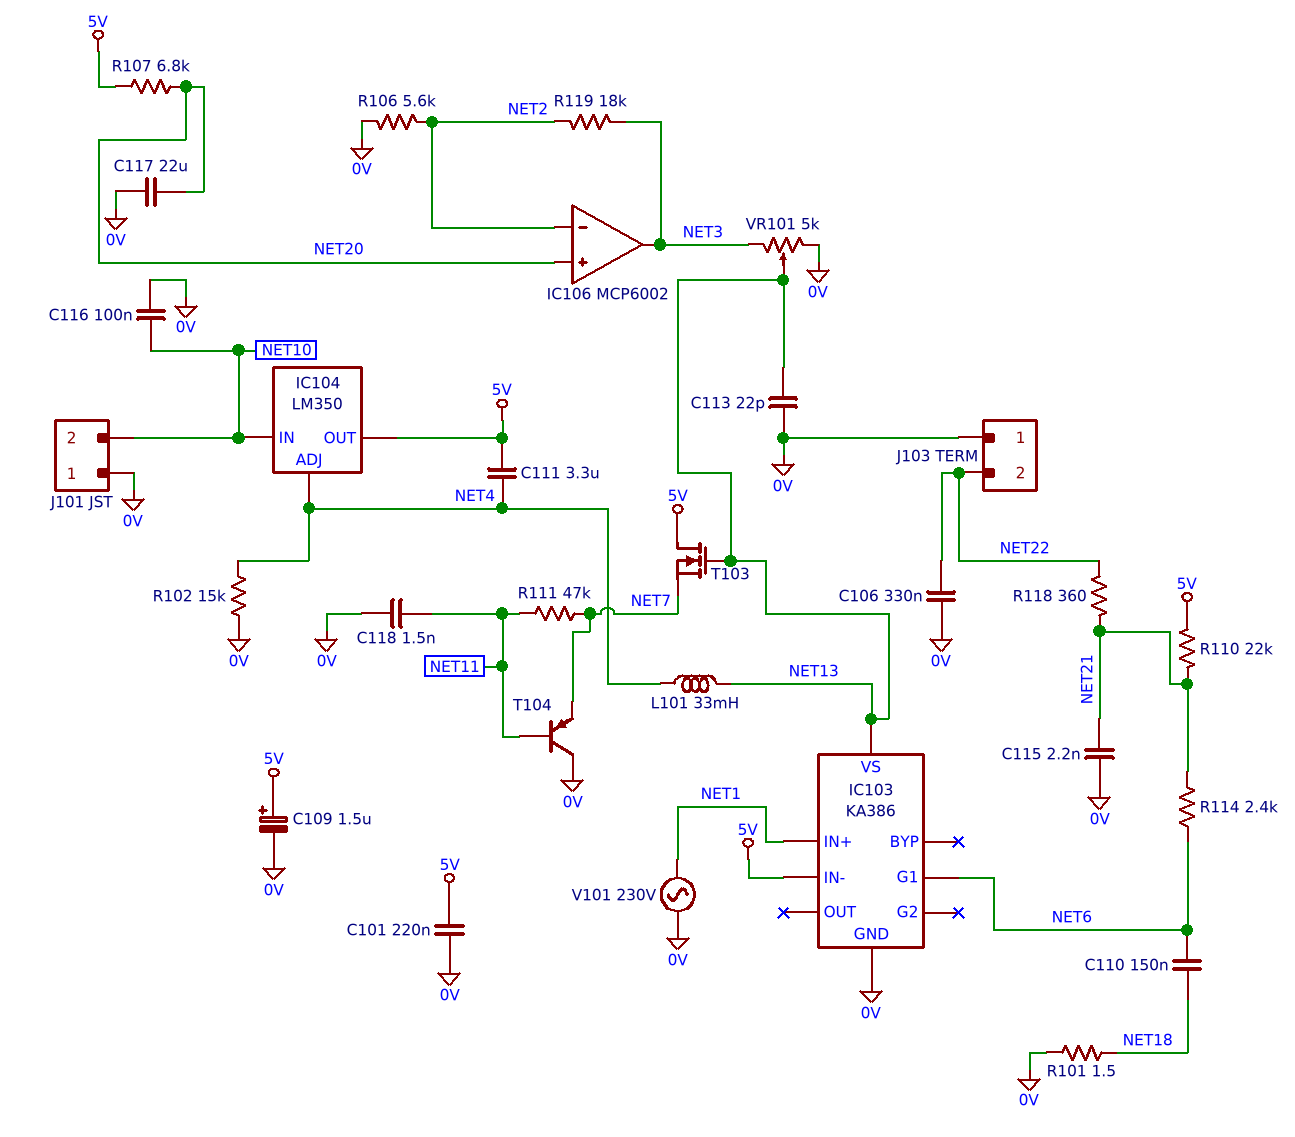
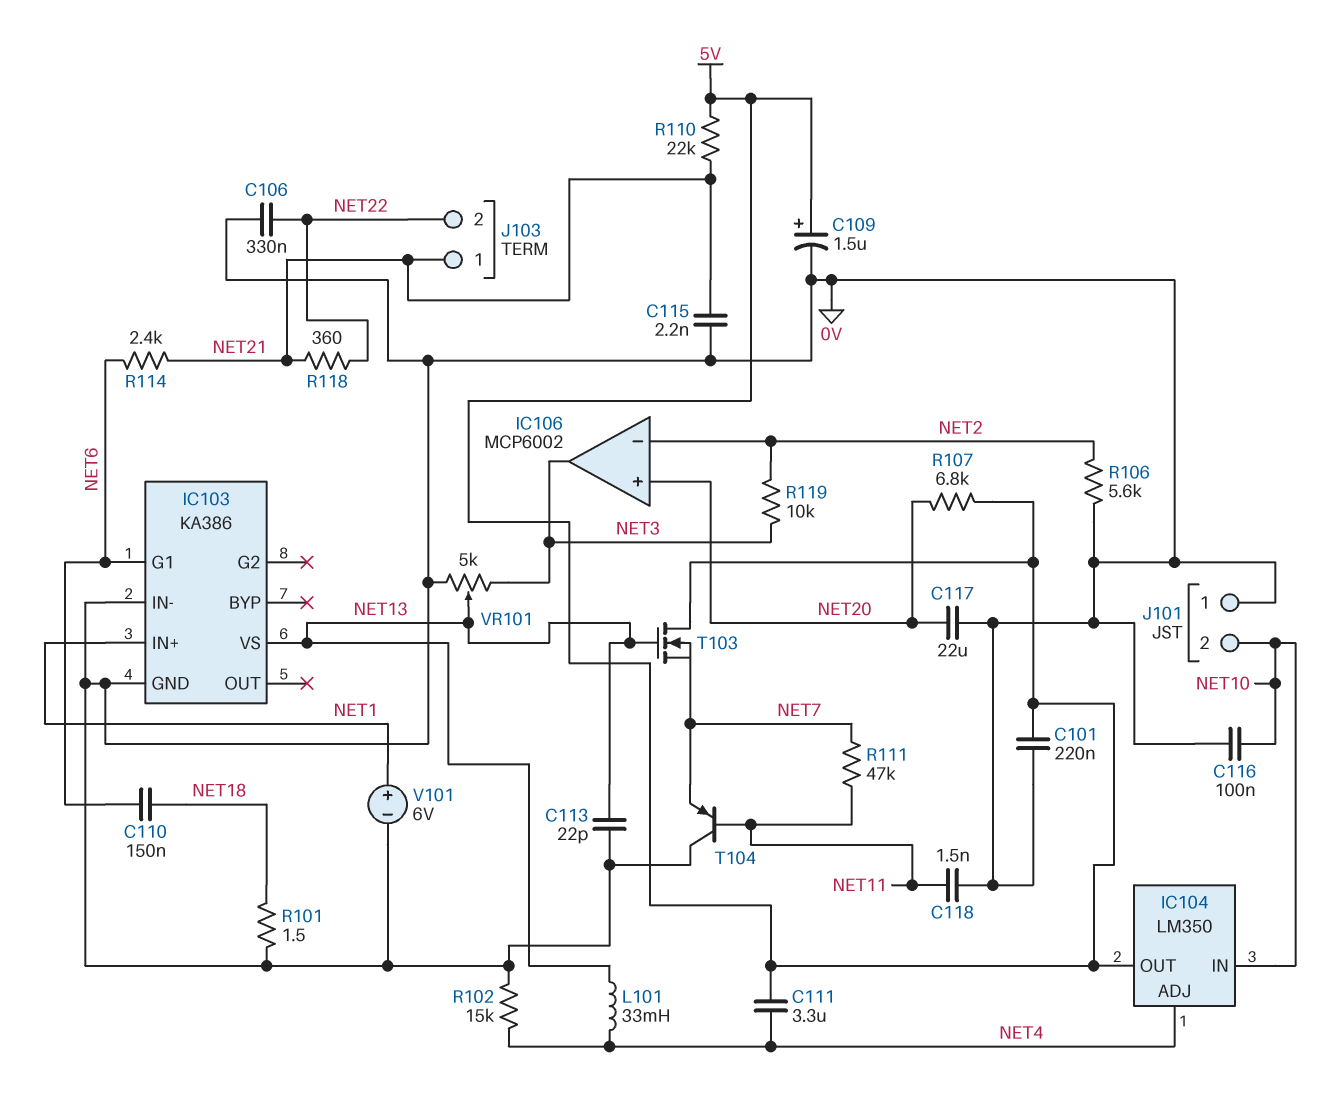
IC103 pin IN-: 5V -> 0V
J103 pin 1: 0V -> NET21
R119: 18k (NET2, NET3) -> 10k (NET2, NET3)
V101: AC 230V (0V, NET1) -> 6V (plus NET1, minus 0V)

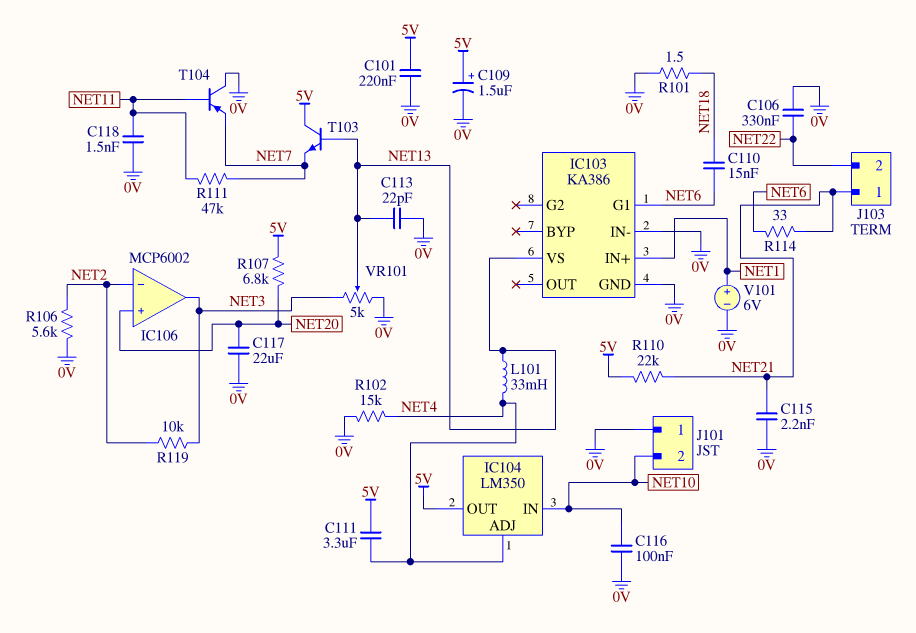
C110: 150nF (NET6, NET18) -> 15nF (NET6, NET18)
R114: 2.4k (NET6, NET21) -> 33 (NET6, NET21)
R118: 360 (NET21, NET22) -> none
T103: NMOS (G NET13, D 5V, S NET7) -> NPN (B NET13, C 5V, E NET7)

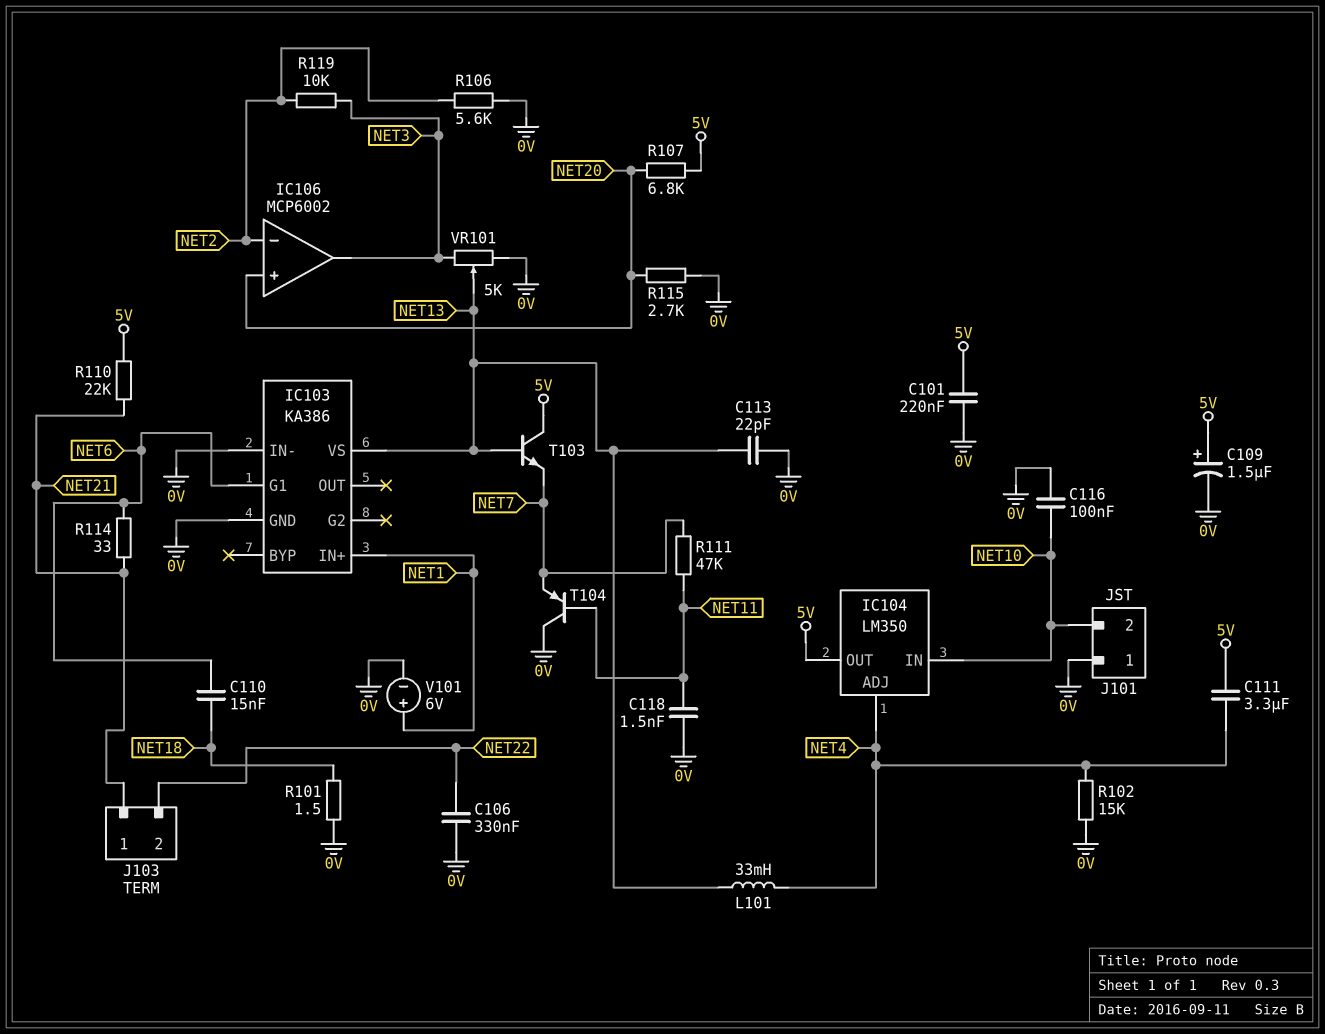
C115: 2.2nF (0V, NET21) -> none
C117: 22uF (0V, NET20) -> none
R115: none -> 2.7k (0V, NET20)

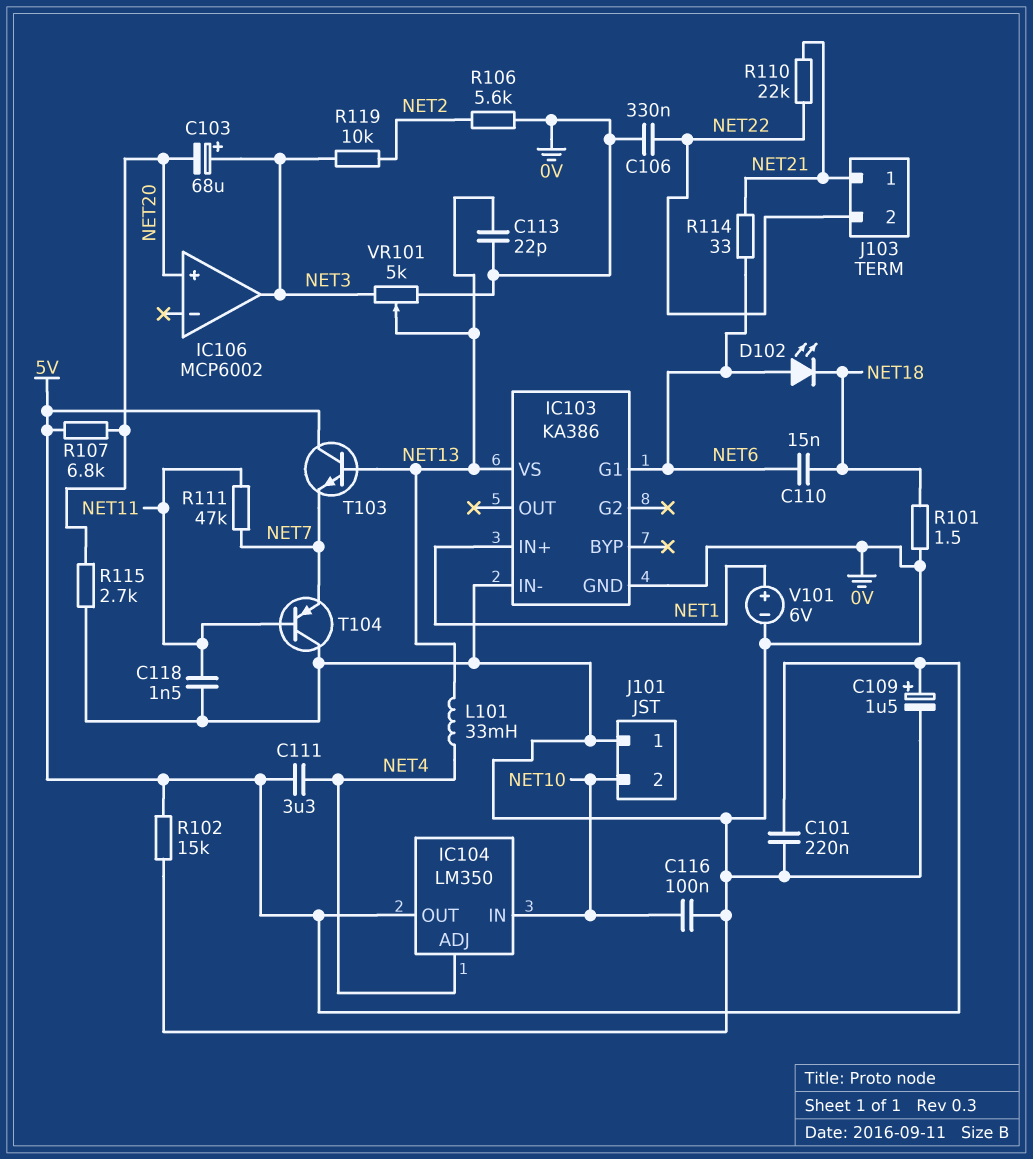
C103: none -> 68uF (plus NET3, minus NET20)
D102: none -> LED (A NET6, K NET18)
IC106 pin in-: NET2 -> none
R102: 15k (0V, NET4) -> 15k (0V, 5V)
R110: 22k (5V, NET21) -> 22k (NET21, NET22)

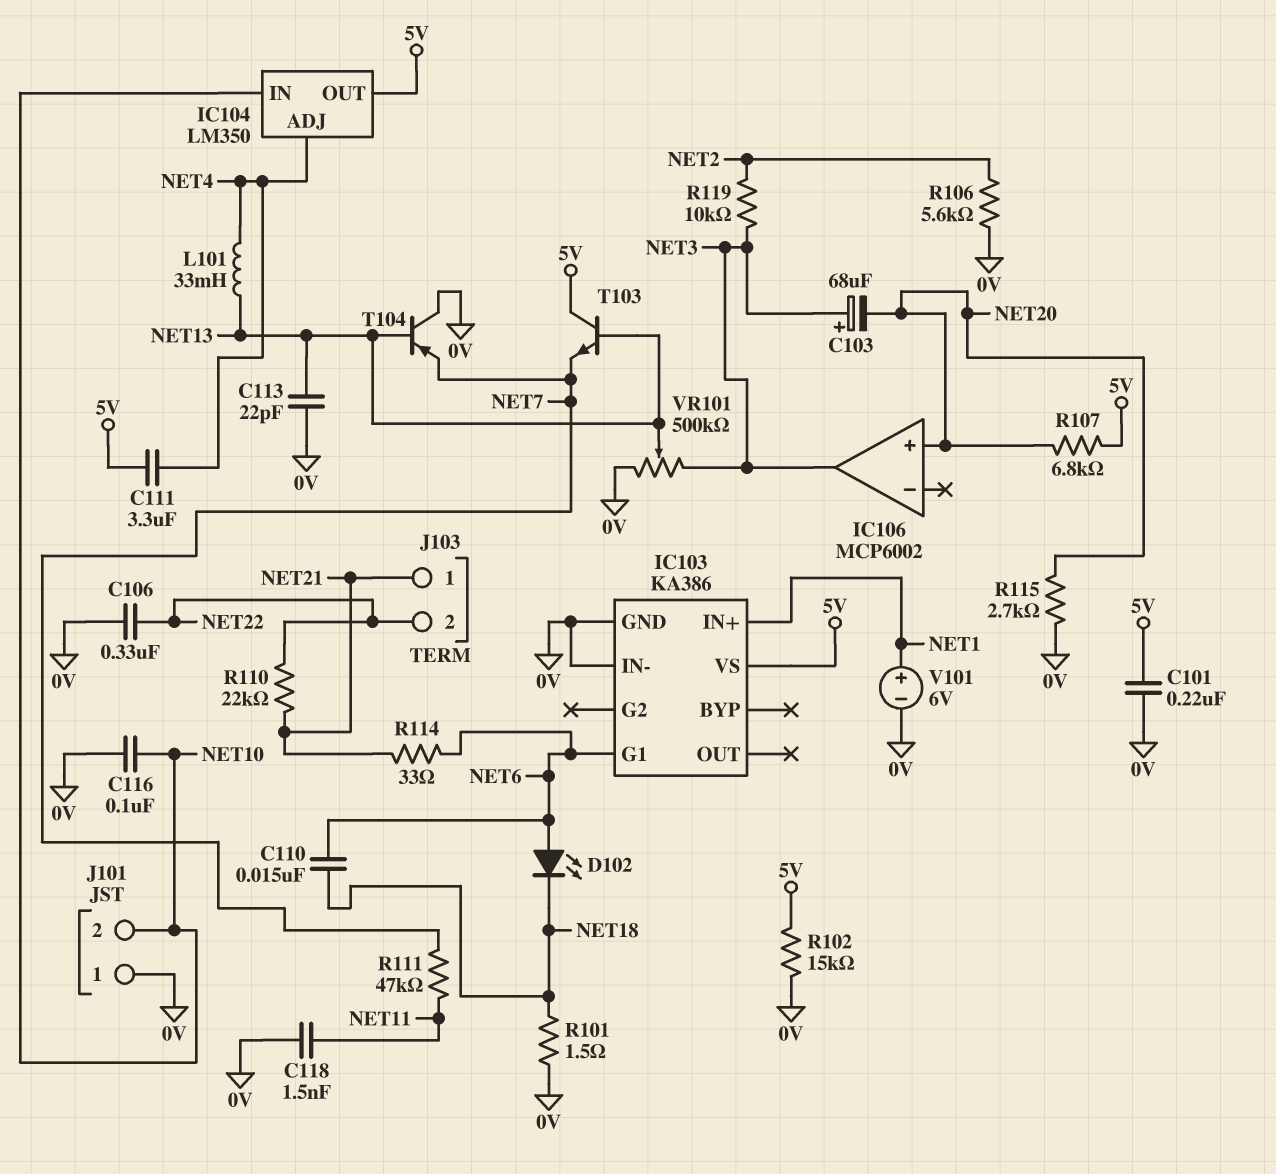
C109: 1.5uF (plus 5V, minus 0V) -> none
IC103 pin VS: NET13 -> 5V
T104: PNP (B NET11, C 0V, E NET7) -> PNP (B NET13, C 0V, E NET7)
VR101: 5k (0V, NET3, wiper NET13) -> 500k (0V, NET3, wiper NET13)

